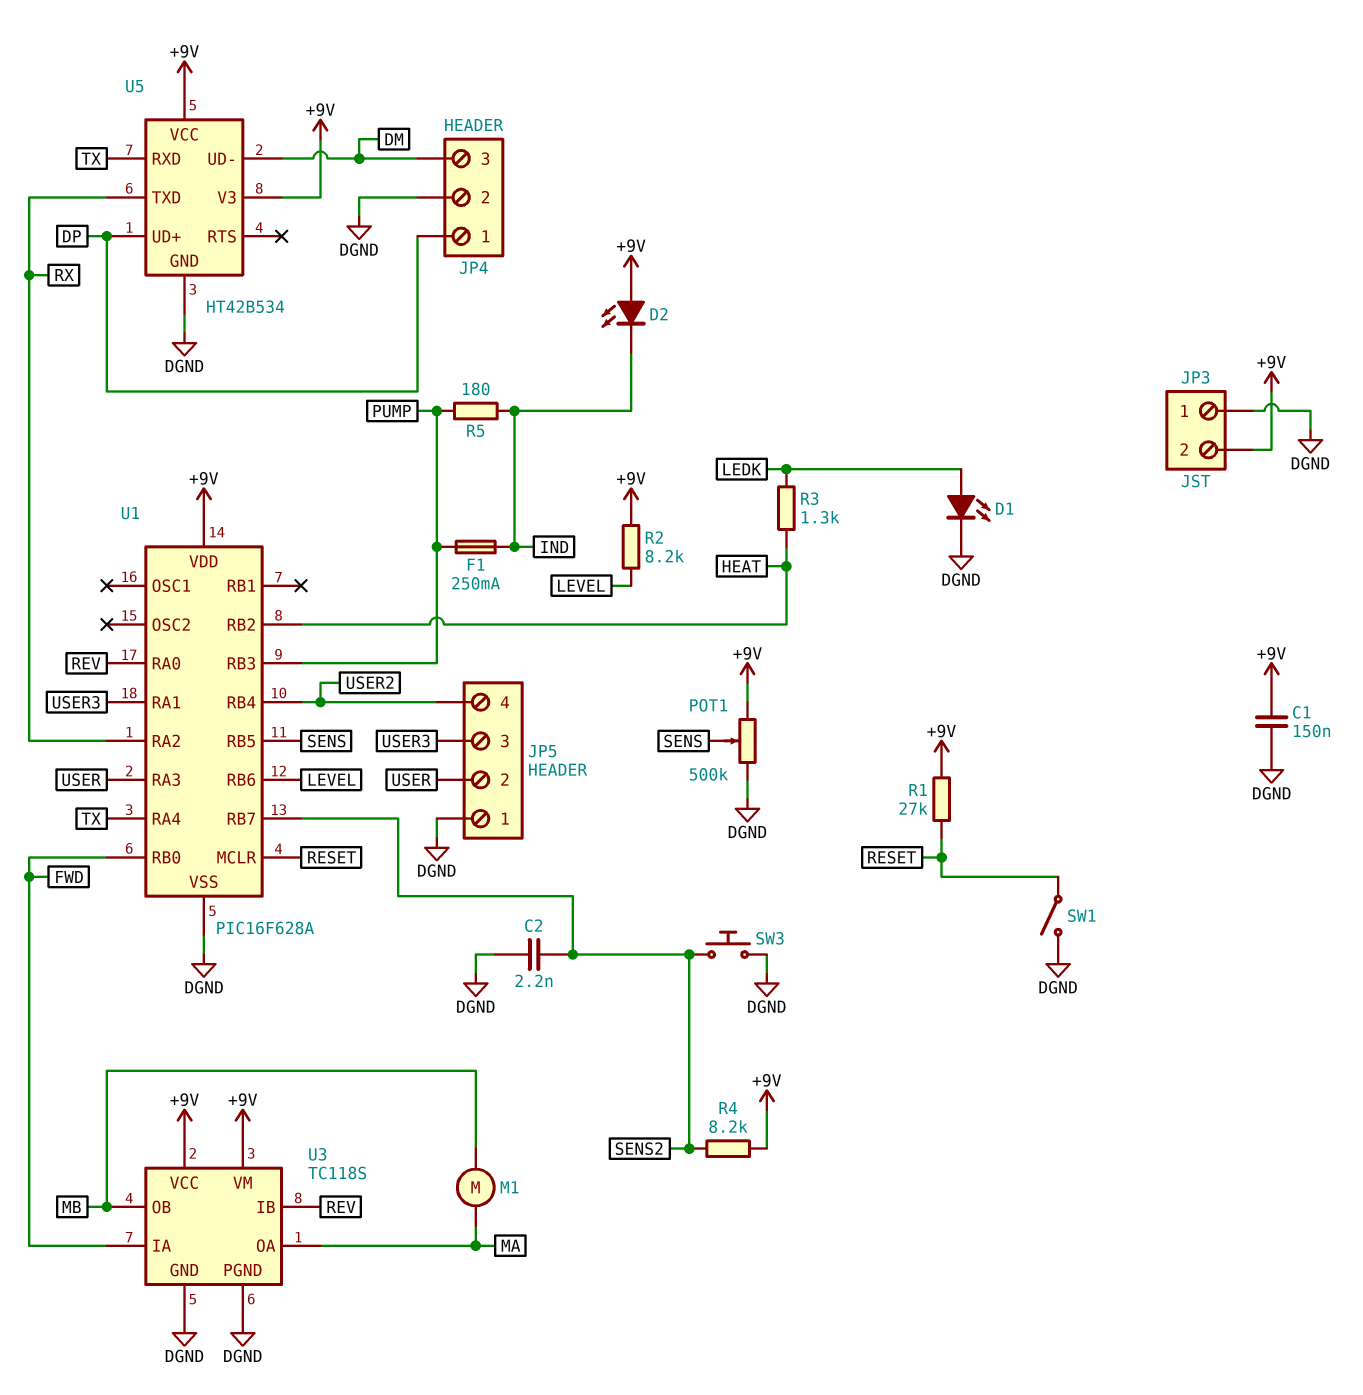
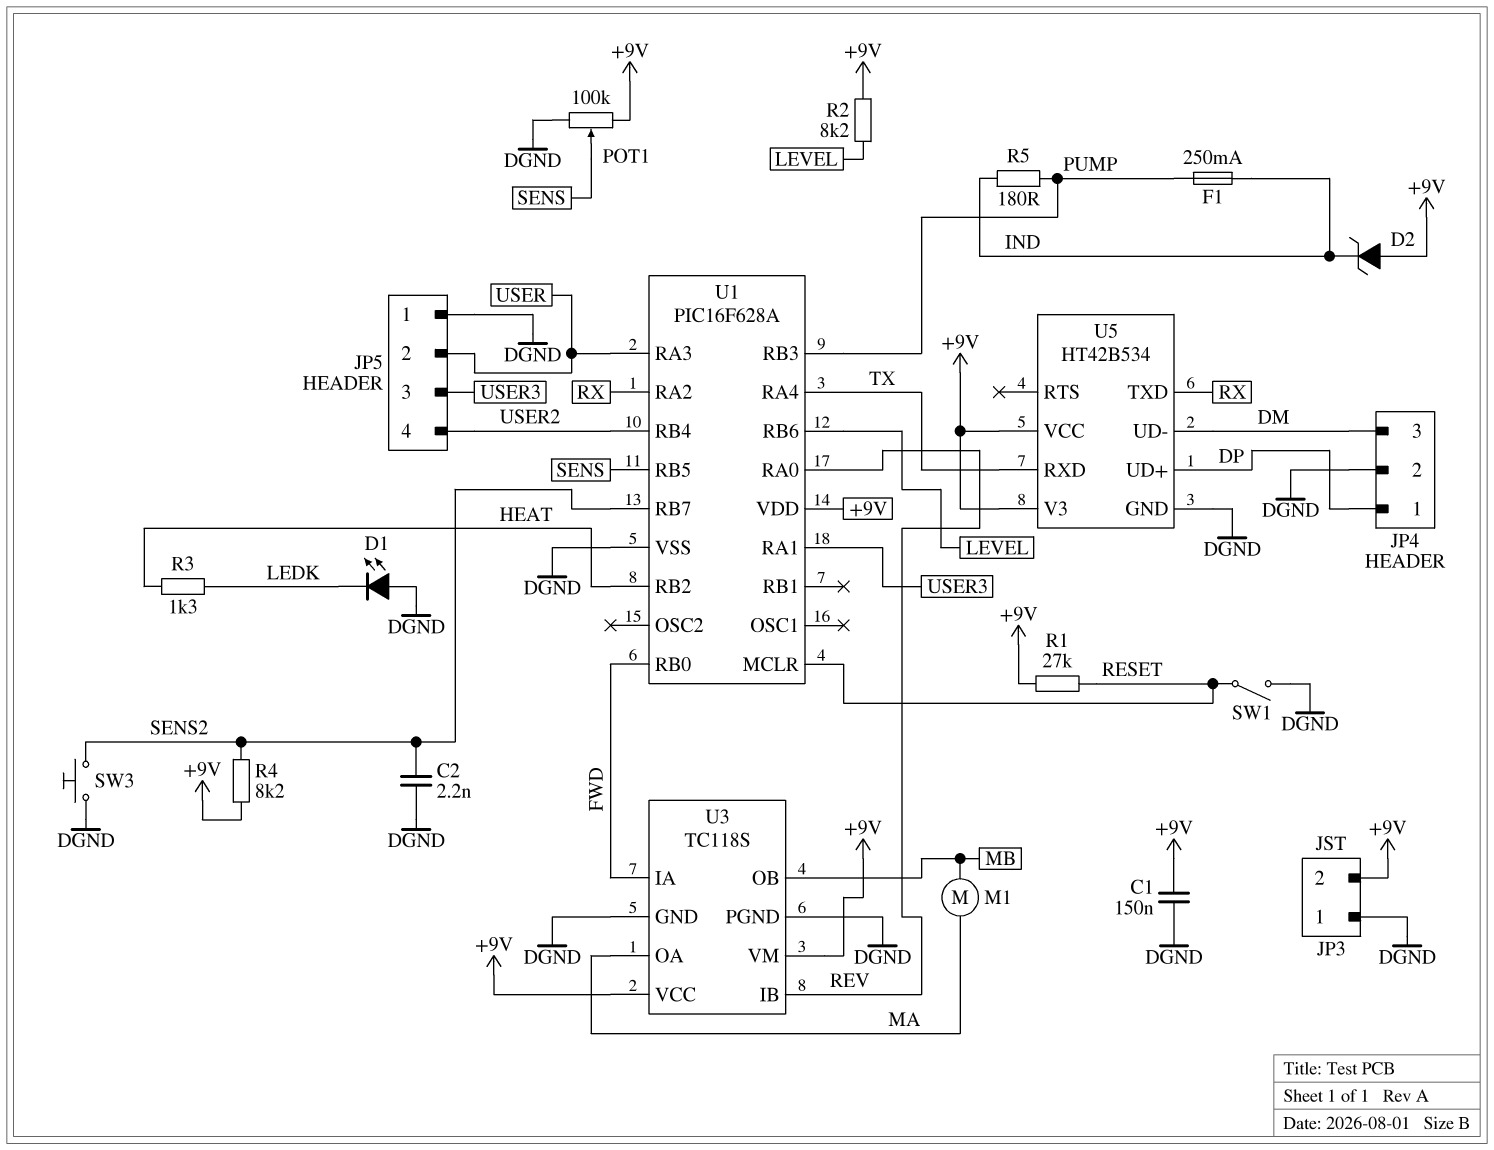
D1: LED (A LEDK, K DGND) -> LED (A DGND, K LEDK)
D2: LED (A +9V, K IND) -> zener (A +9V, K IND)
POT1: 500k (+9V, DGND, wiper SENS) -> 100k (+9V, DGND, wiper SENS)

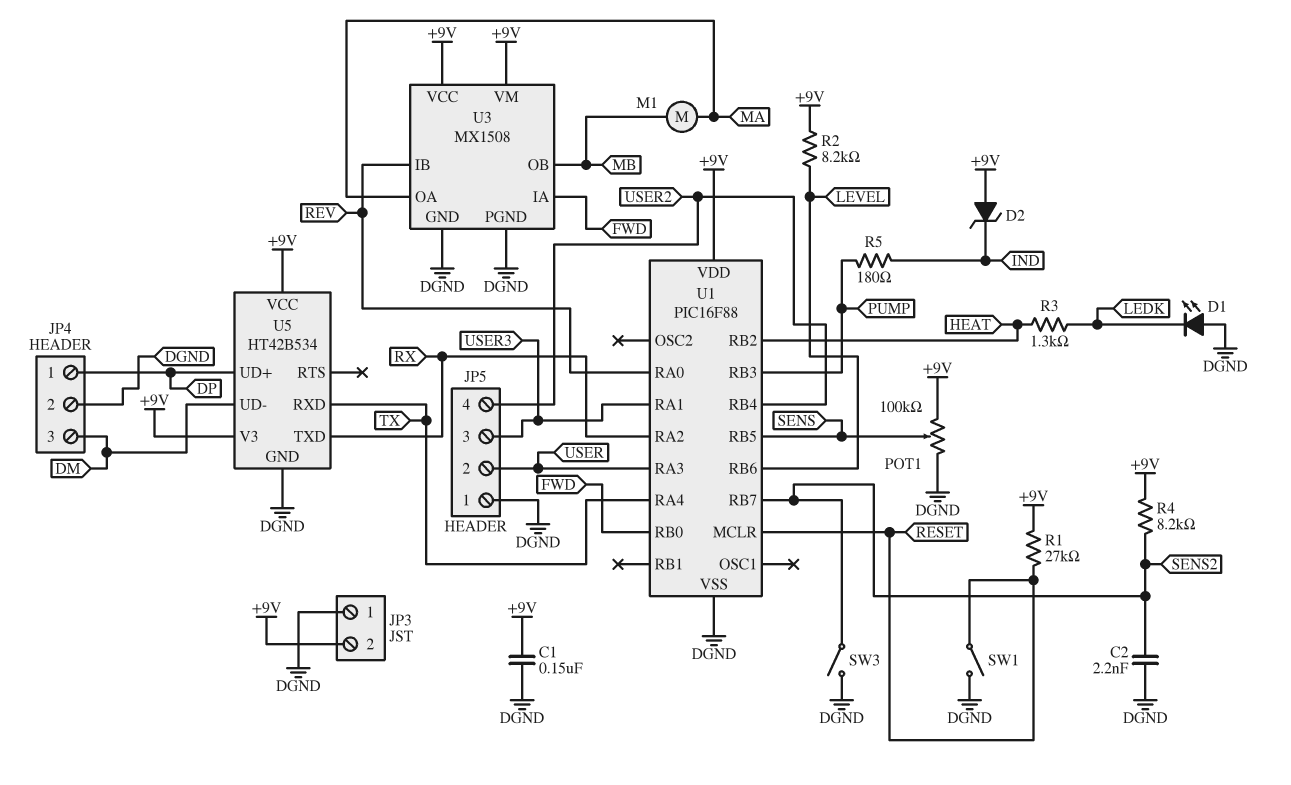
F1: 250mA (IND, PUMP) -> none
SW3: button (DGND, SENS2) -> switch (DGND, SENS2)
U1: PIC16F628A -> PIC16F88
U3: TC118S -> MX1508

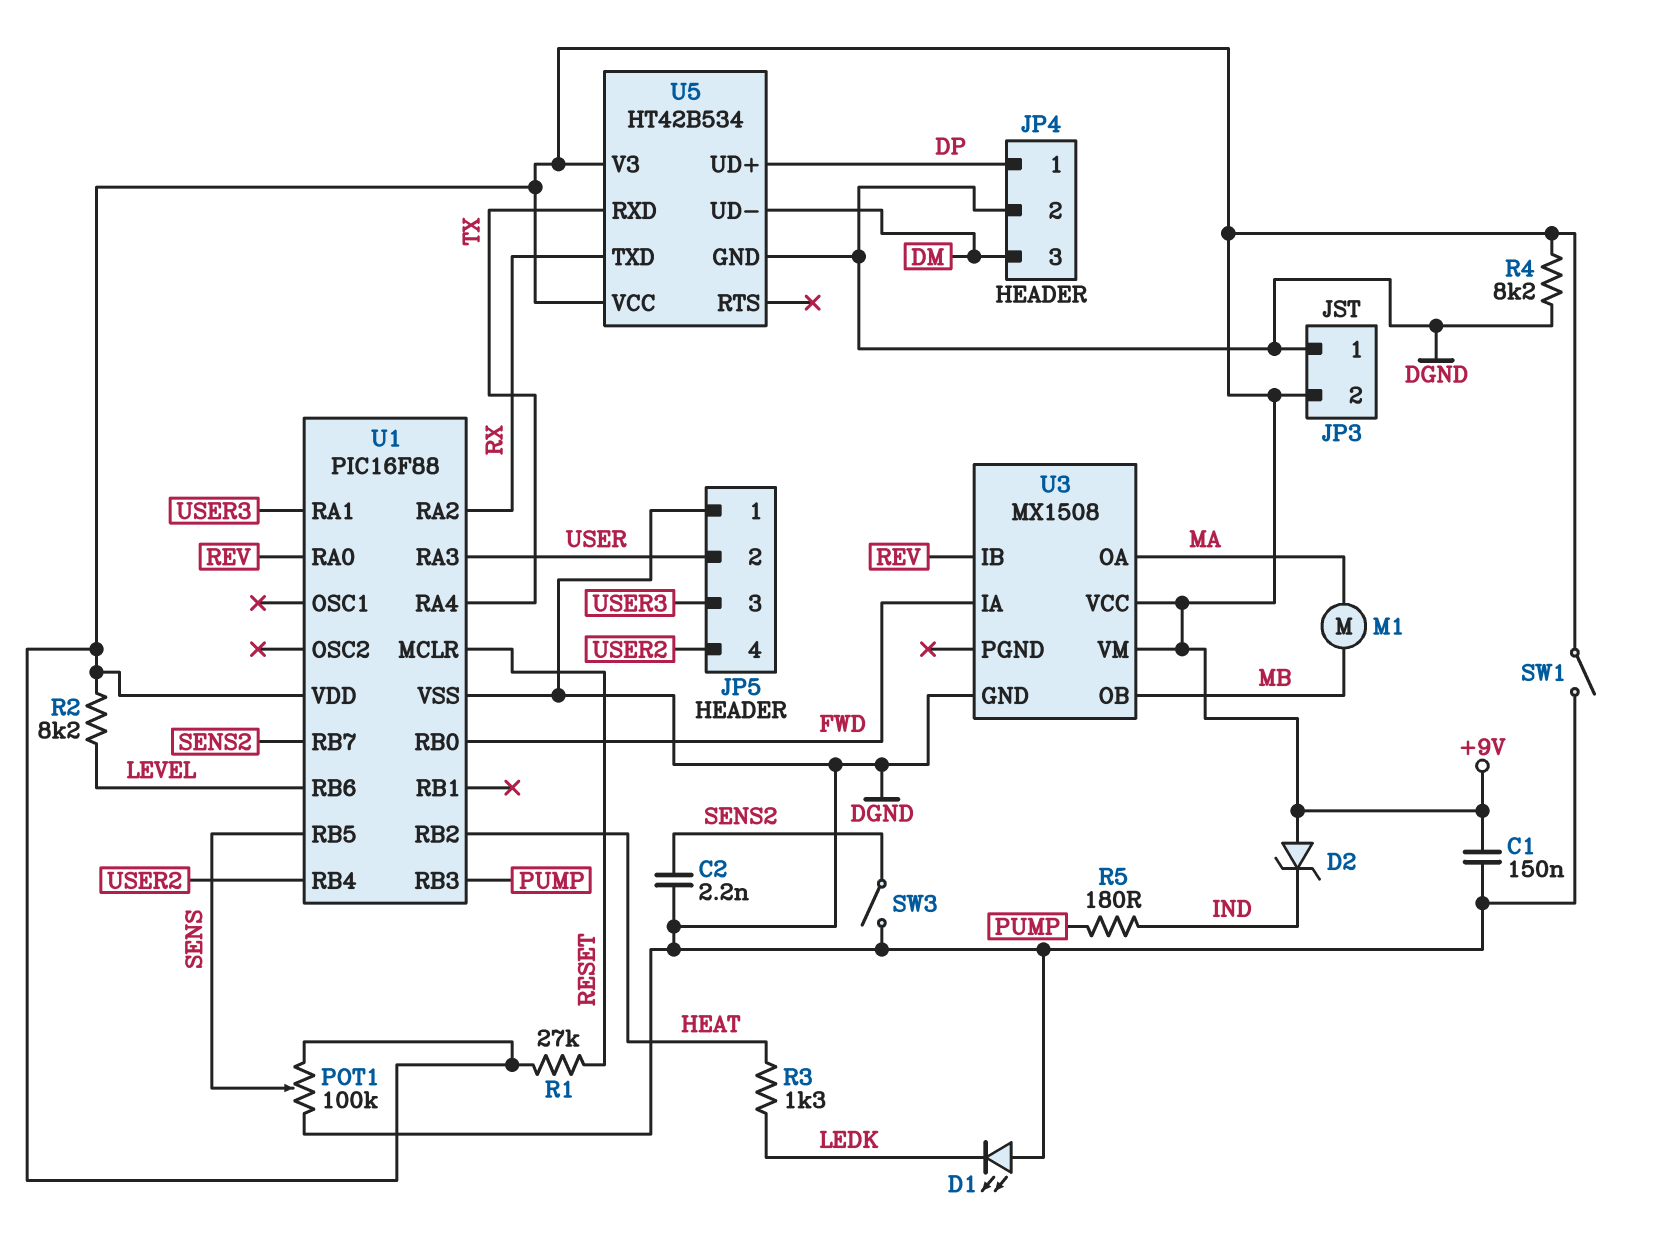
R4: 8.2k (+9V, SENS2) -> 8.2k (+9V, DGND)
SW1: switch (DGND, RESET) -> switch (+9V, DGND)
U3 pin PGND: DGND -> none

